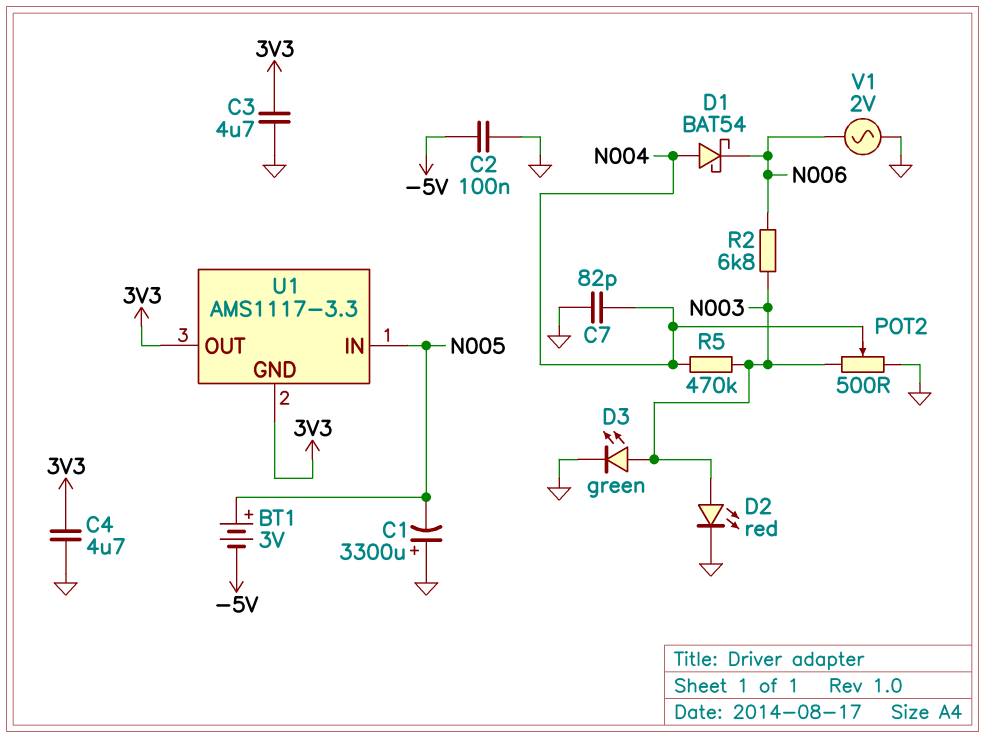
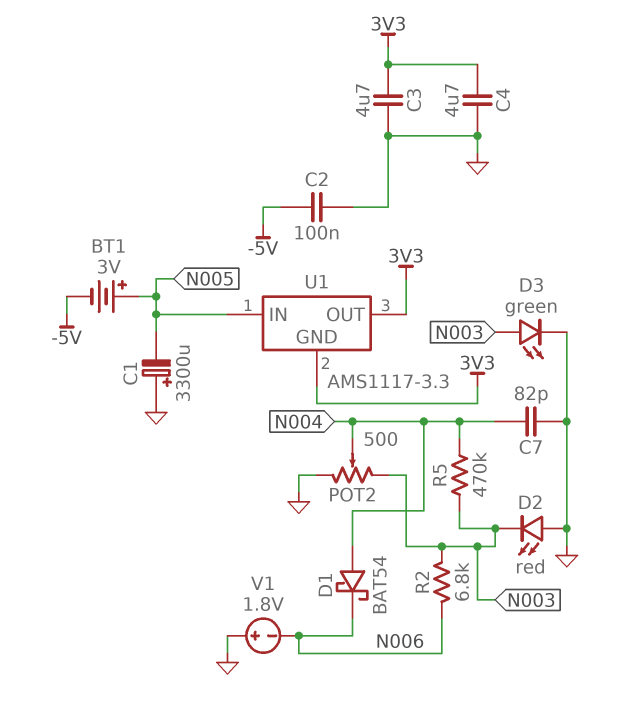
D2: LED red (A N003, K GND) -> LED red (A GND, K N003)
V1: AC 2V (GND, N006) -> 1.8V (plus GND, minus N006)

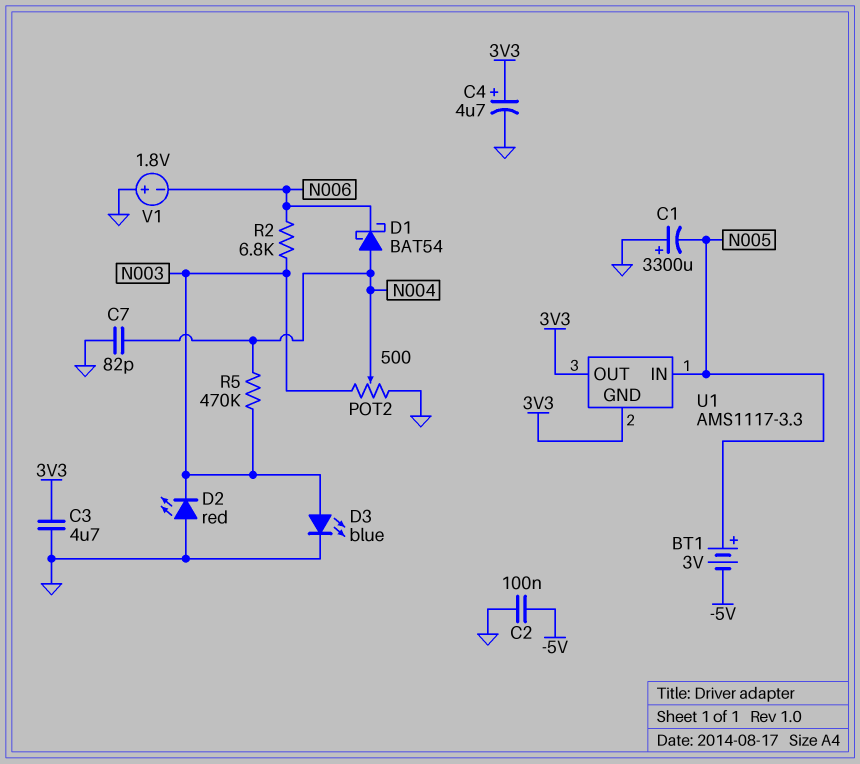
C4: 4.7uF (3V3, GND) -> 4.7uF (plus 3V3, minus GND)
D3: LED green (A N003, K GND) -> LED blue (A N003, K GND)

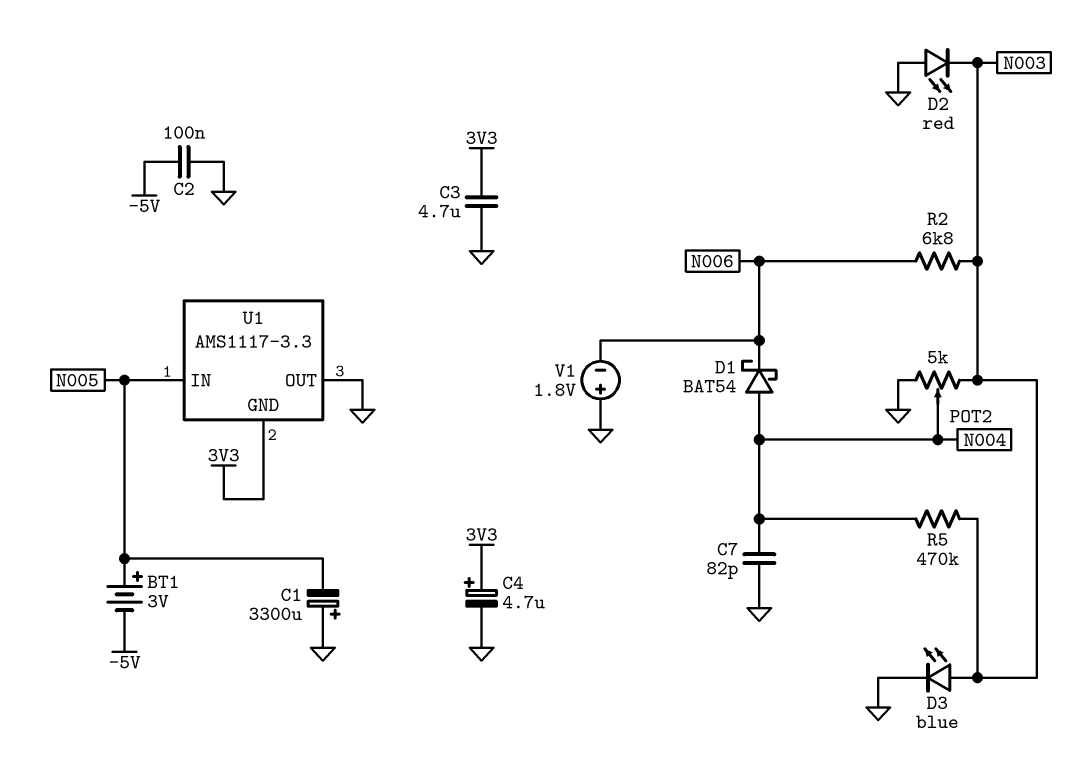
POT2: 500 (GND, N003, wiper N004) -> 5k (GND, N003, wiper N004)
U1 pin OUT: 3V3 -> GND

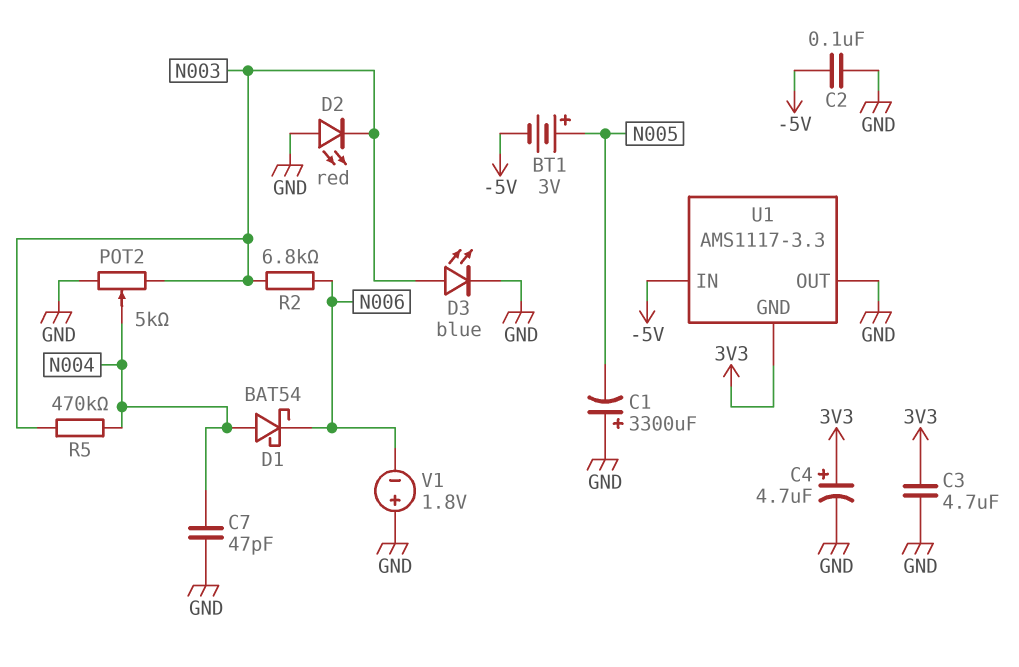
C7: 82pF (GND, N004) -> 47pF (GND, N004)
U1 pin IN: N005 -> -5V

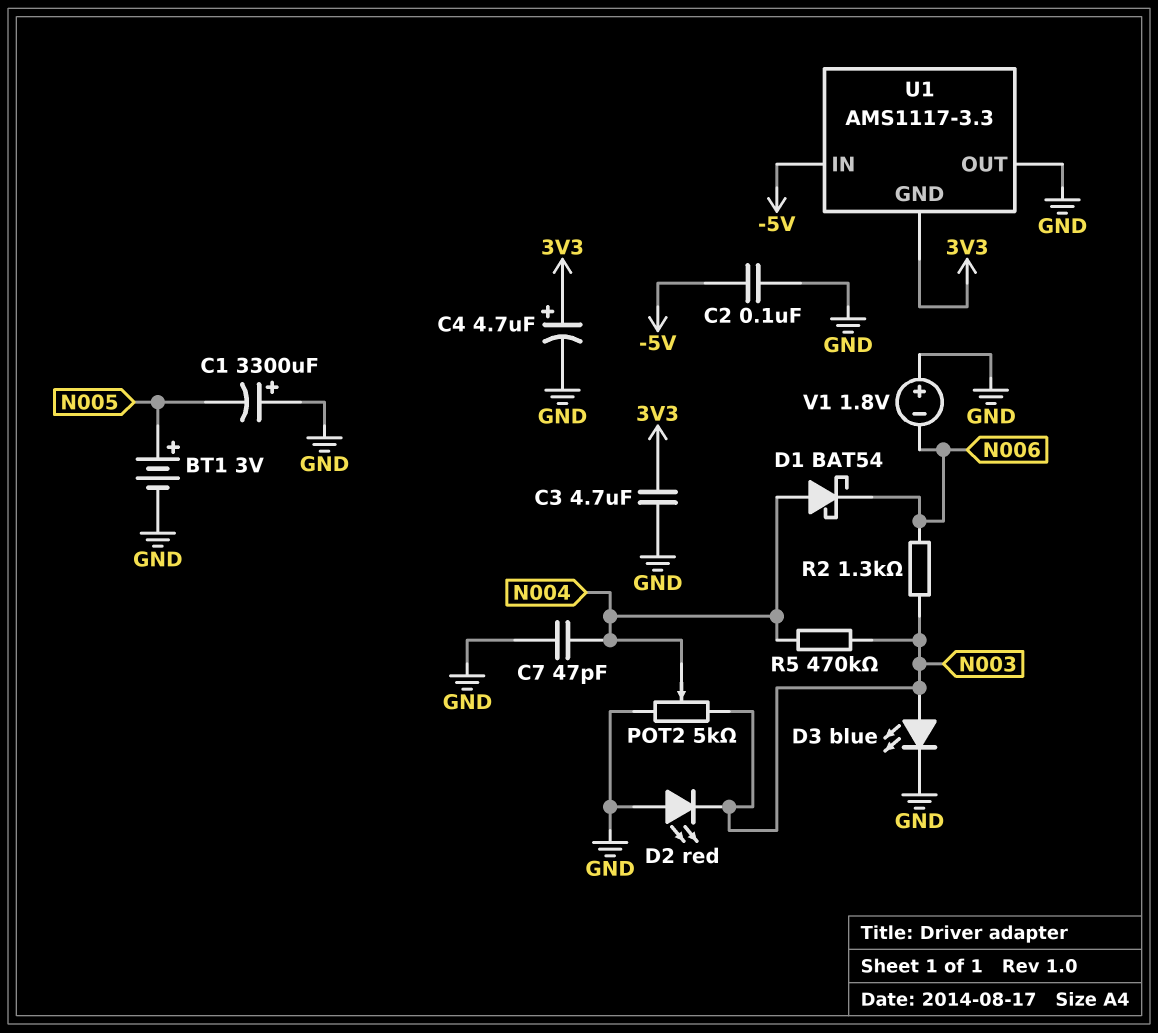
BT1: 3V (plus N005, minus -5V) -> 3V (plus N005, minus GND)
R2: 6.8k (N003, N006) -> 1.3k (N003, N006)

